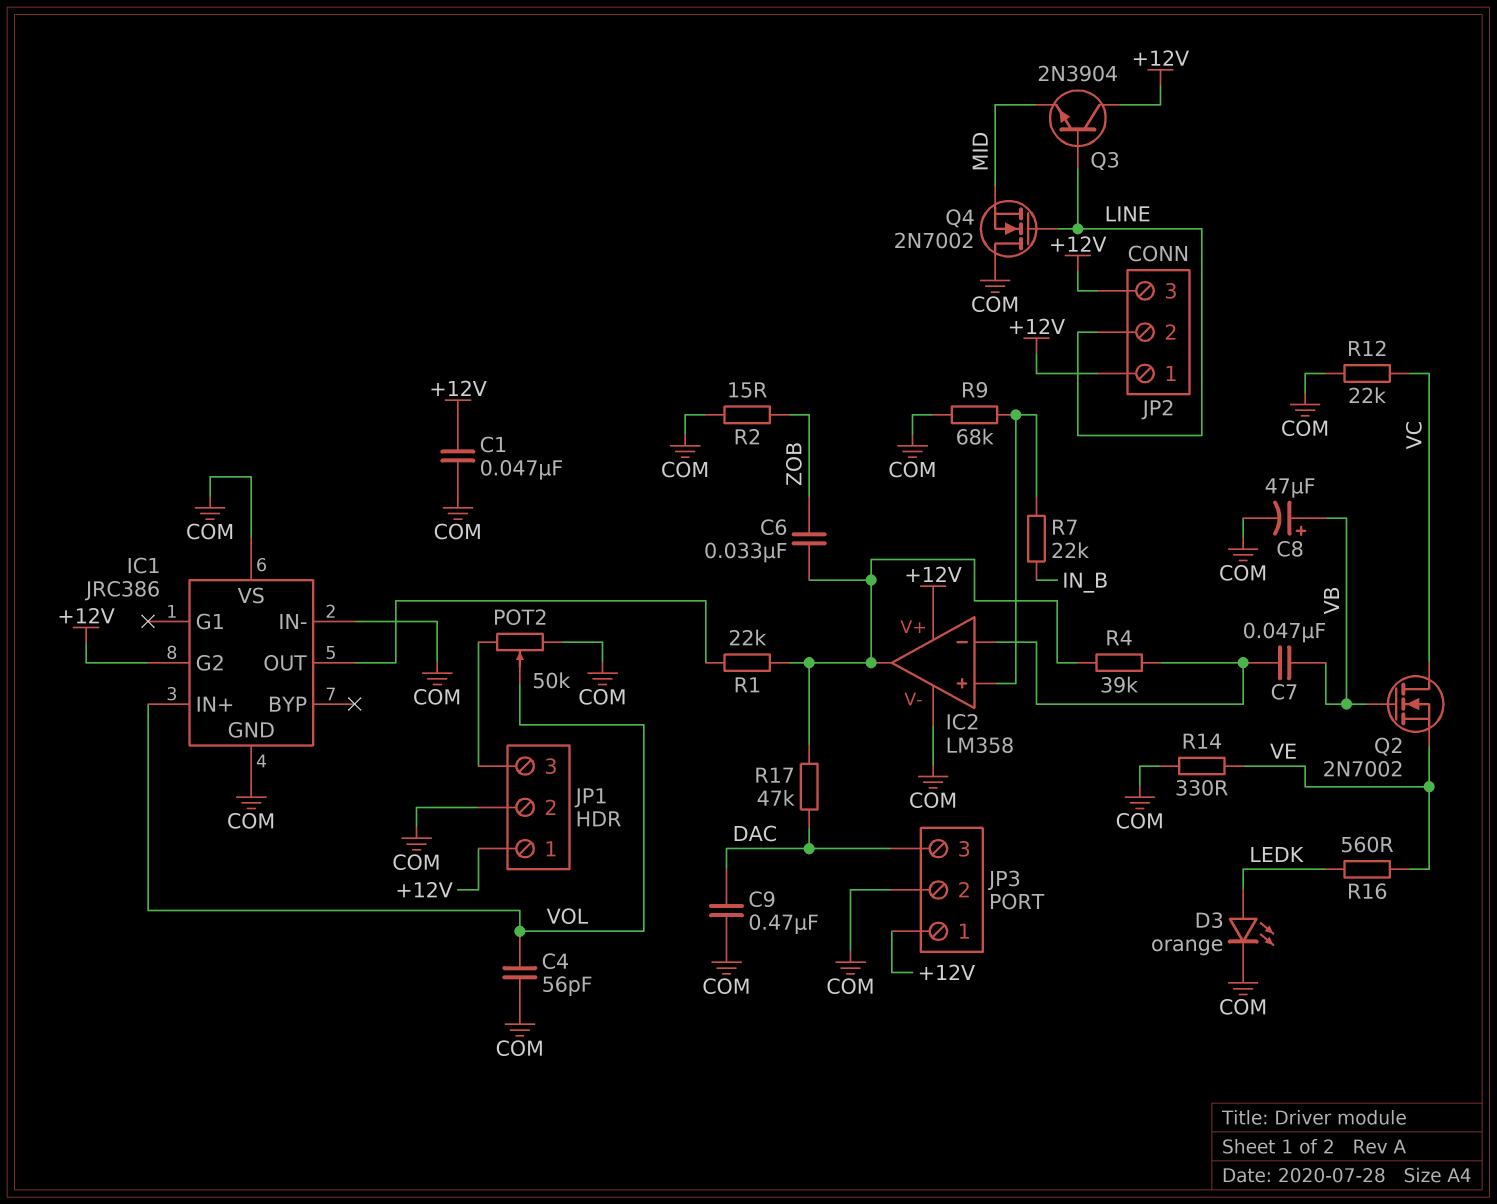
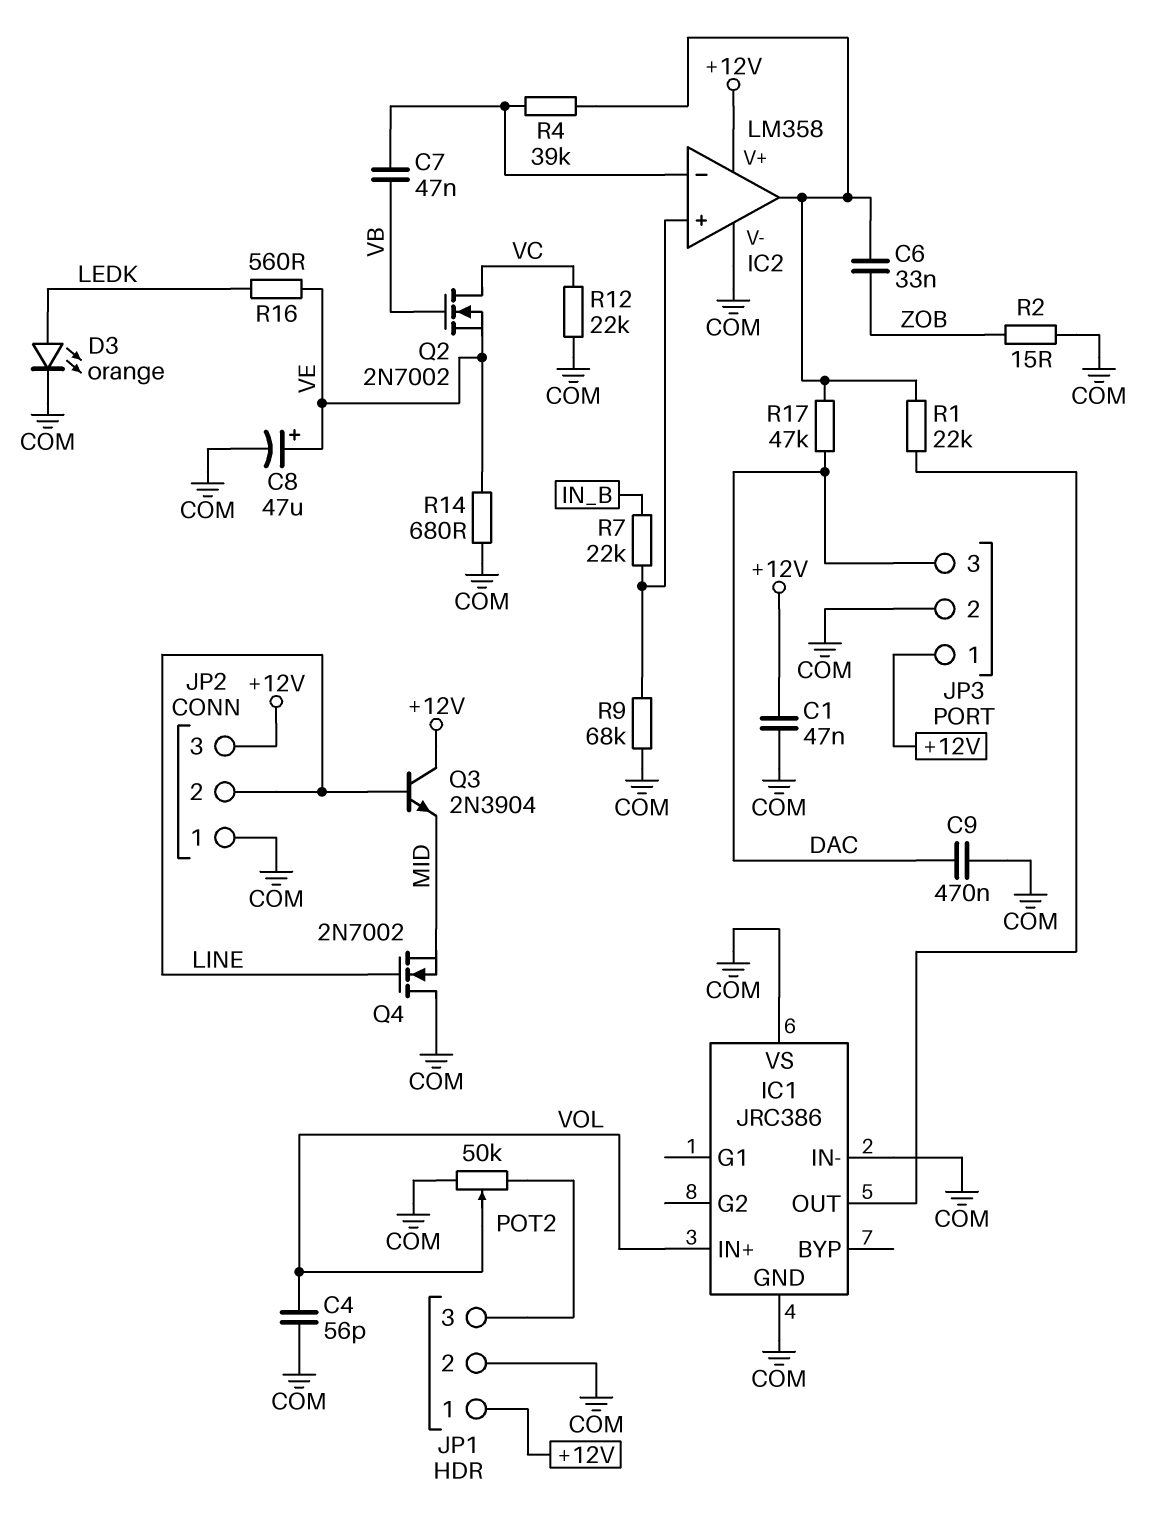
C8: 47uF (plus VB, minus COM) -> 47uF (plus VE, minus COM)
IC1 pin G2: +12V -> none
JP2 pin 1: +12V -> COM
R14: 330 (COM, VE) -> 680 (COM, VE)

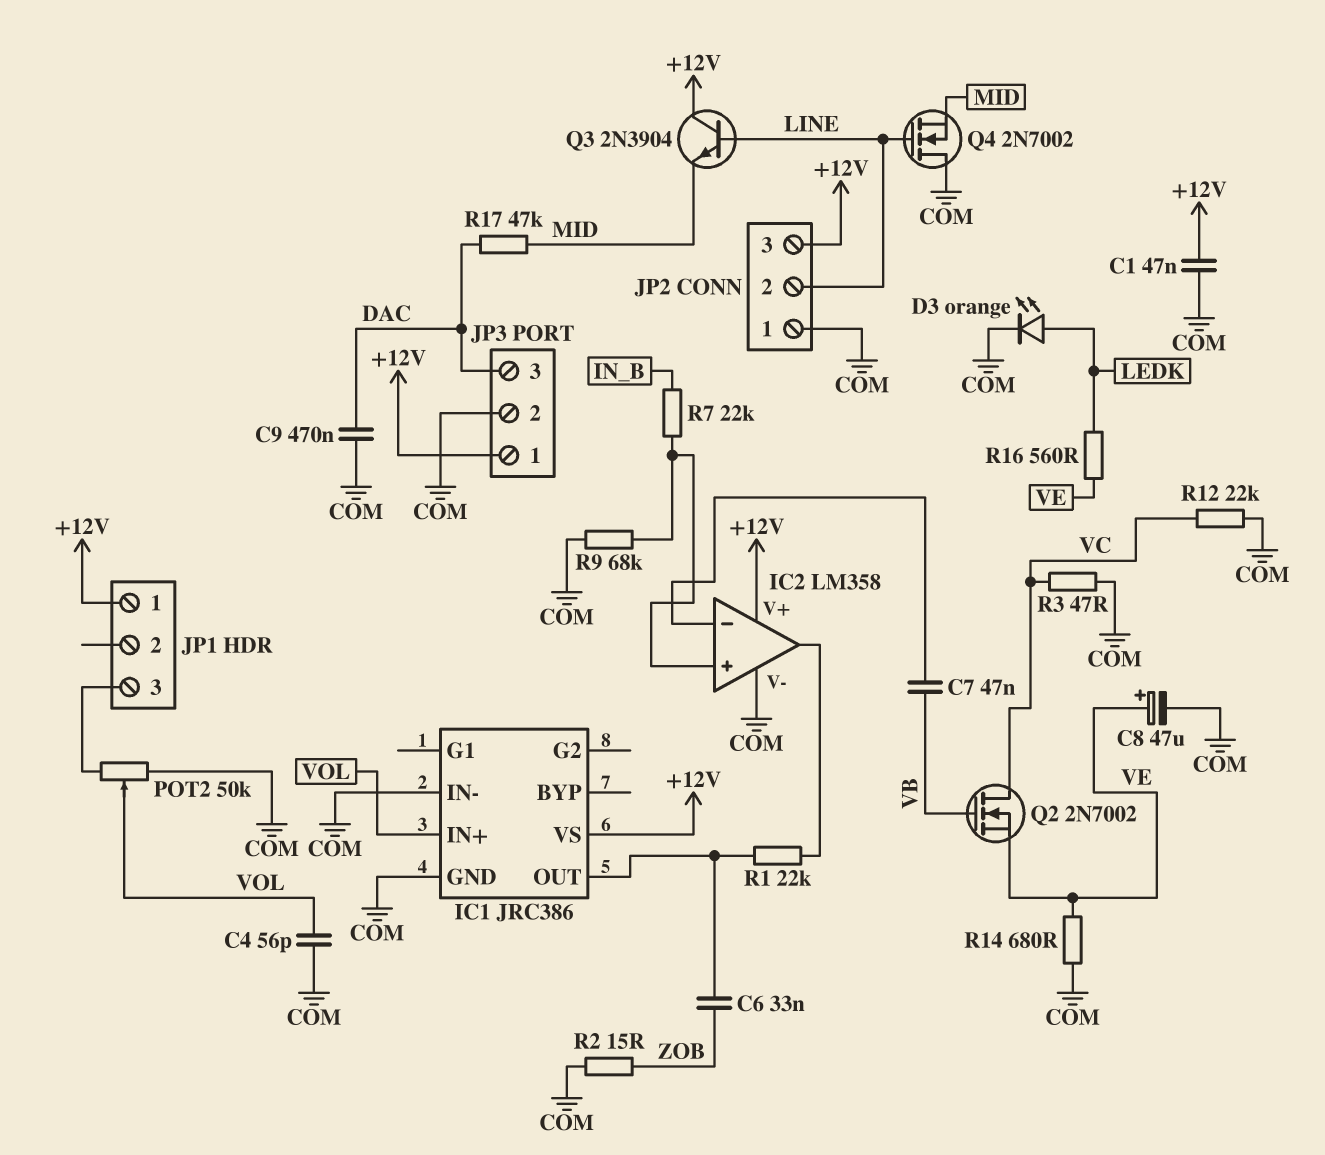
C6: 33nF (IC2/out, ZOB) -> 33nF (IC1/OUT, ZOB)
IC1 pin VS: COM -> +12V
JP1 pin 2: COM -> none
R3: none -> 47 (COM, VC)
R4: 39k (IC2/in-, IC2/out) -> none
R17: 47k (DAC, IC2/out) -> 47k (DAC, MID)

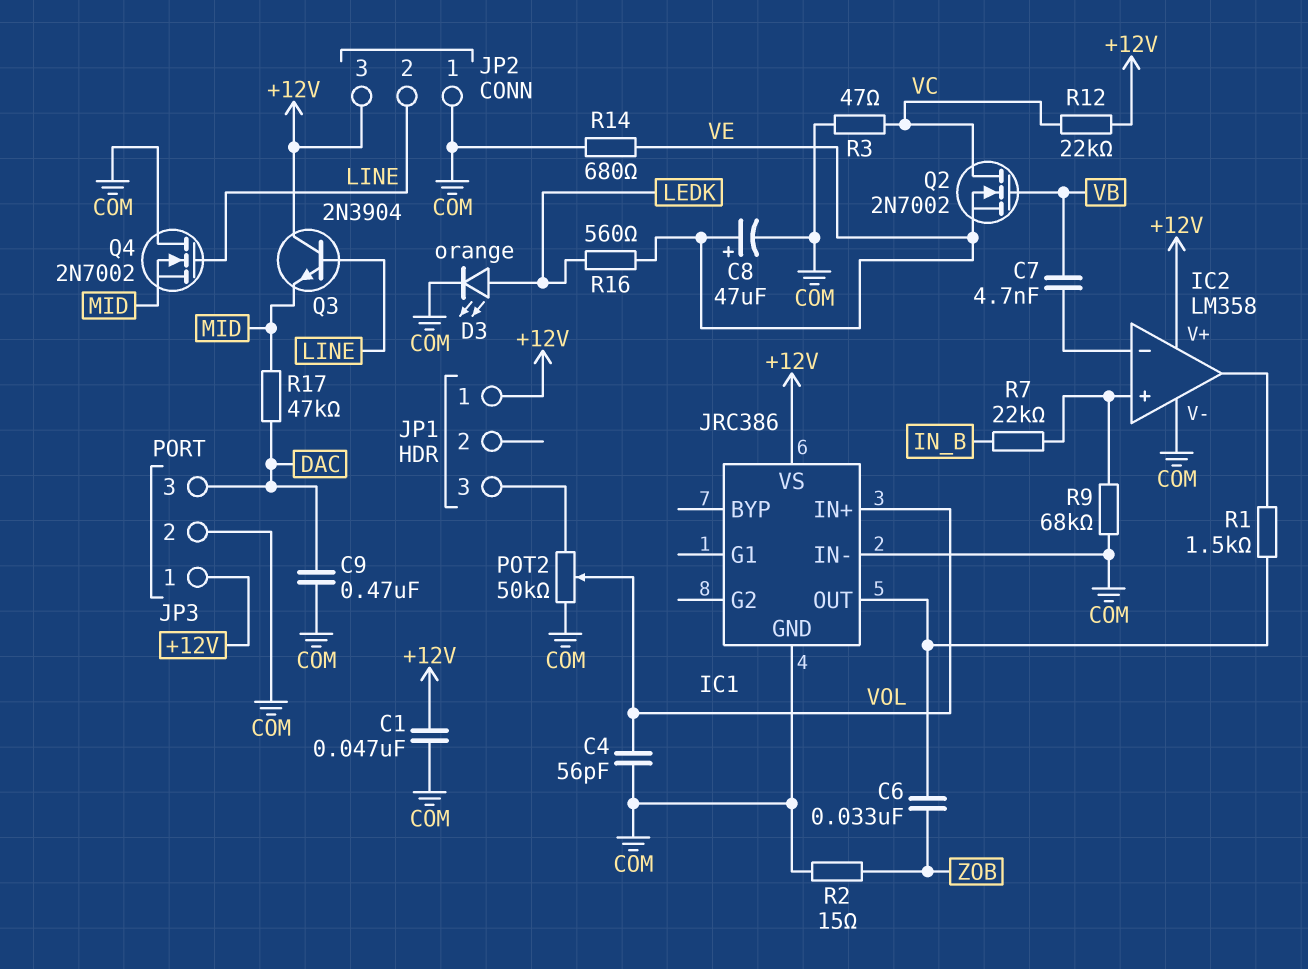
C7: 47nF (IC2/in-, VB) -> 4.7nF (IC2/in-, VB)
R1: 22k (IC1/OUT, IC2/out) -> 1.5k (IC1/OUT, IC2/out)
R12: 22k (COM, VC) -> 22k (+12V, VC)

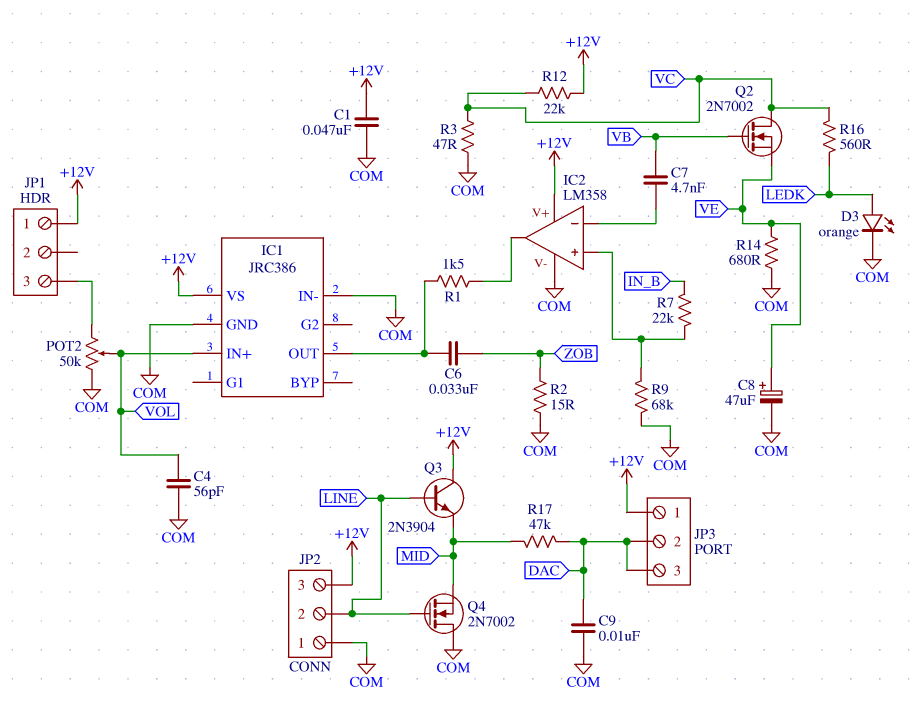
C9: 470nF (COM, DAC) -> 10nF (COM, DAC)
JP3 pin 2: COM -> DAC
R16: 560 (LEDK, VE) -> 560 (LEDK, VC)

